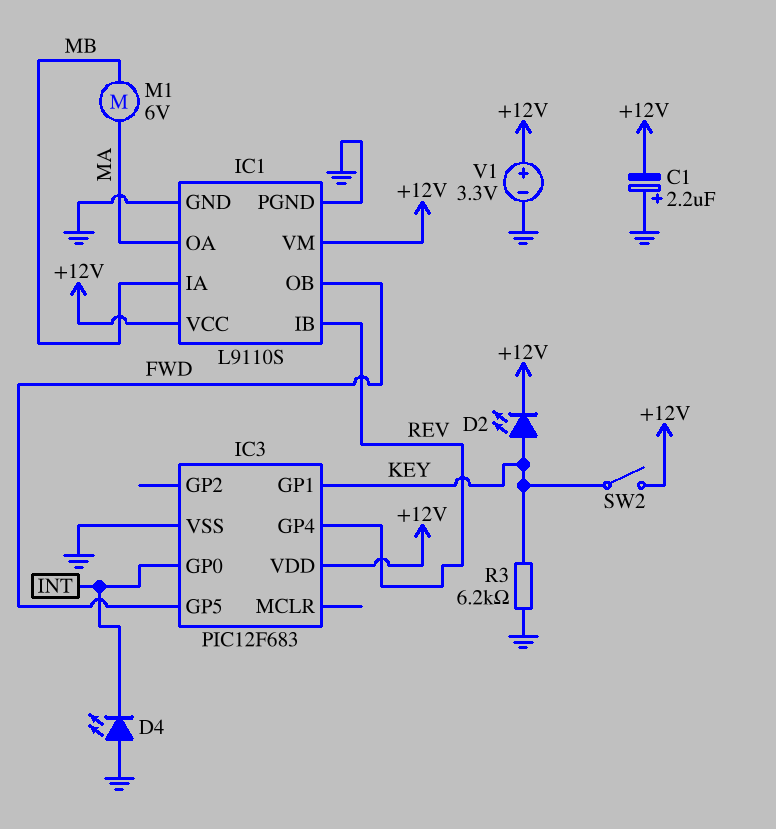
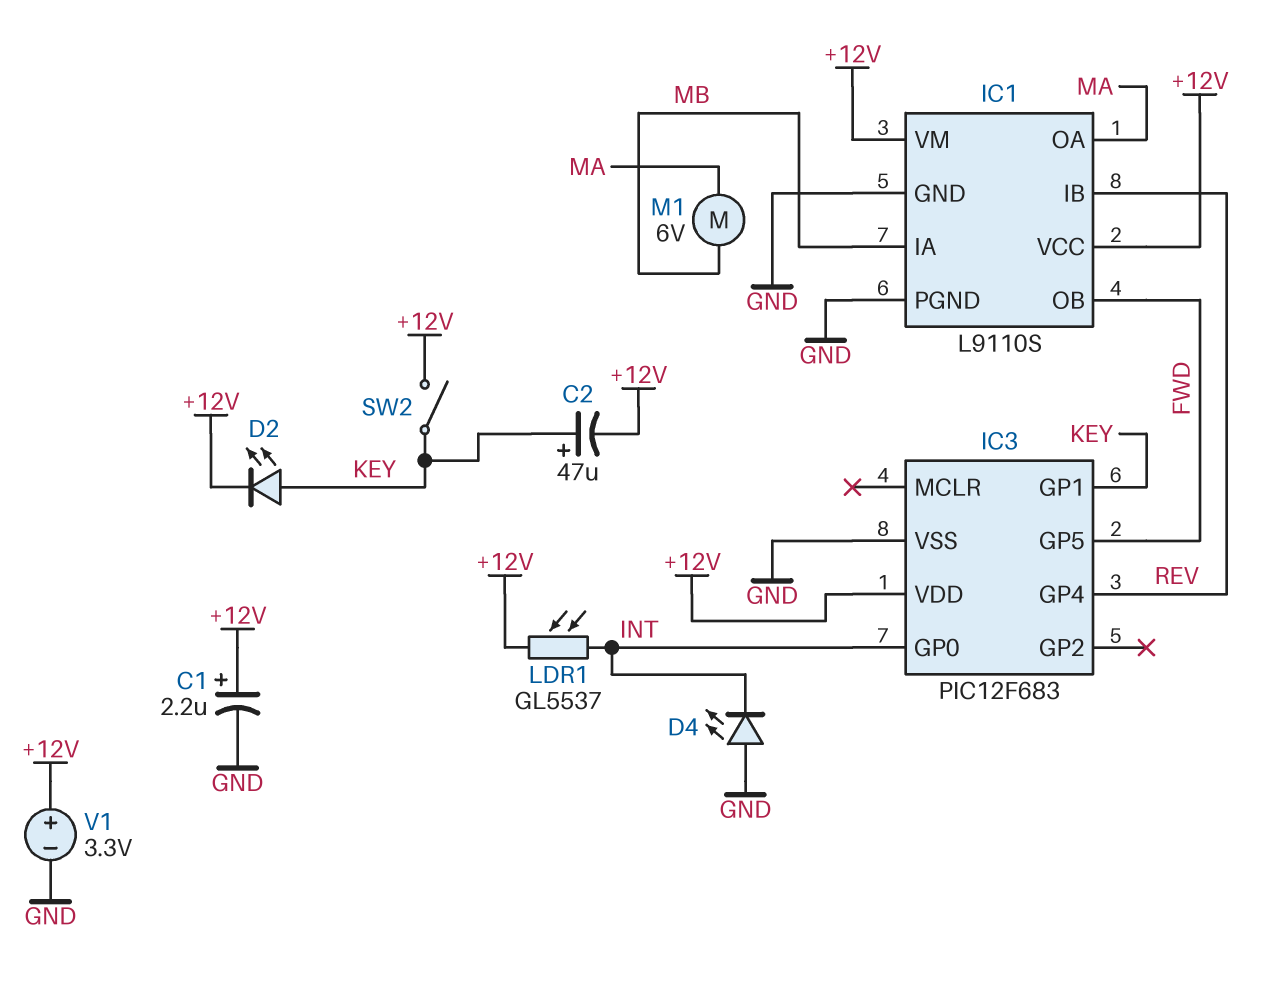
C1: 2.2uF (plus GND, minus +12V) -> 2.2uF (plus +12V, minus GND)
C2: none -> 47uF (plus KEY, minus +12V)
LDR1: none -> GL5537 (+12V, INT)
R3: 6.2k (GND, KEY) -> none

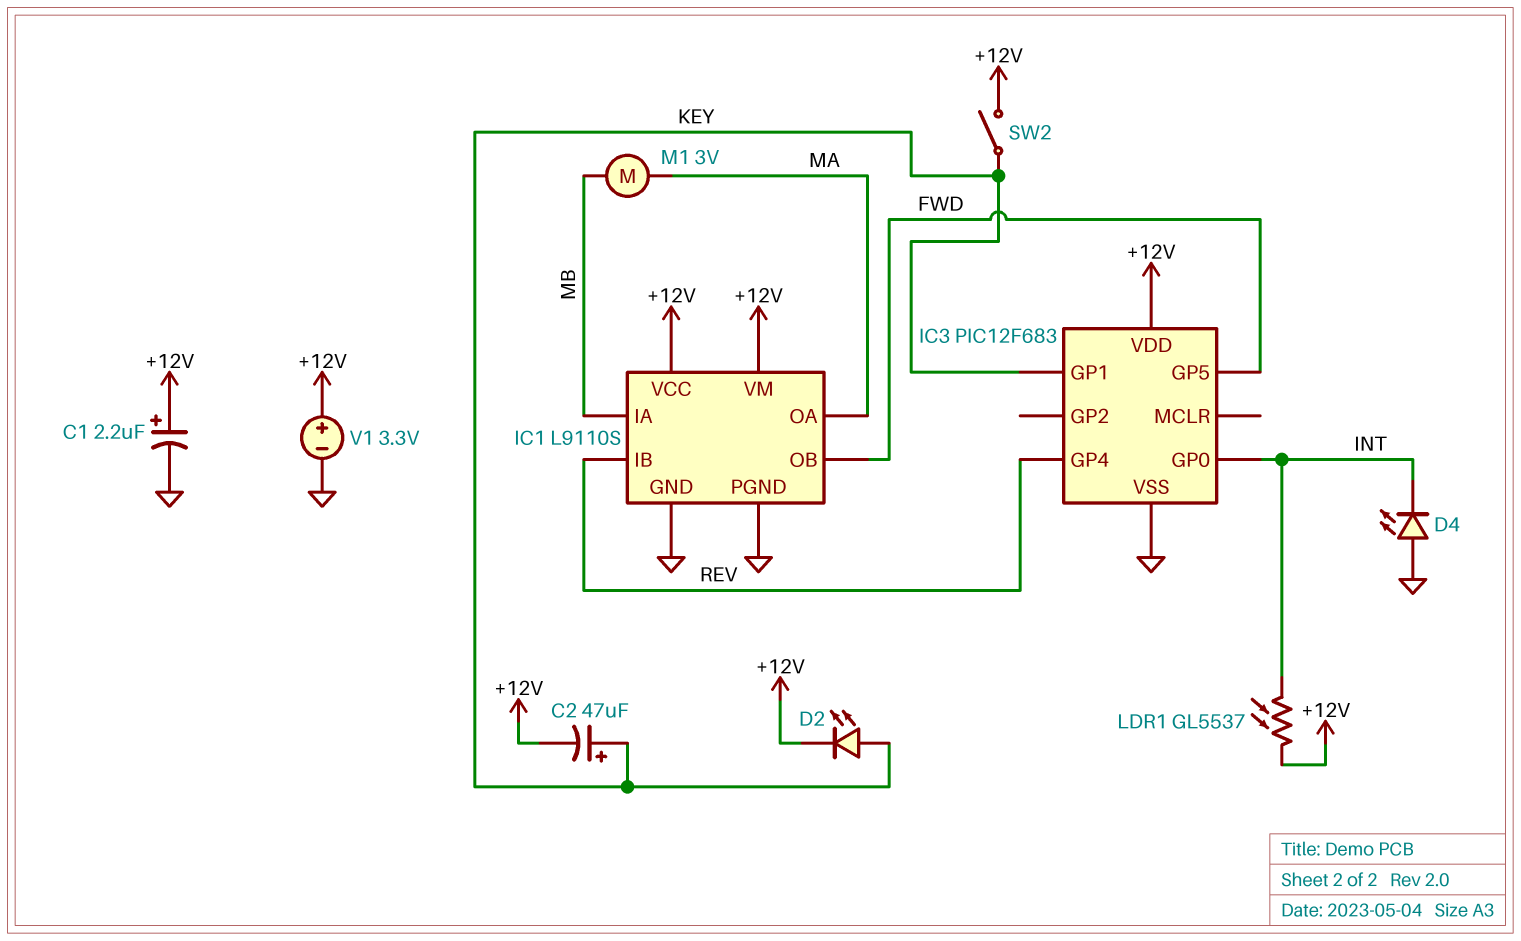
M1: motor 6V (MA, MB) -> motor 3V (MA, MB)

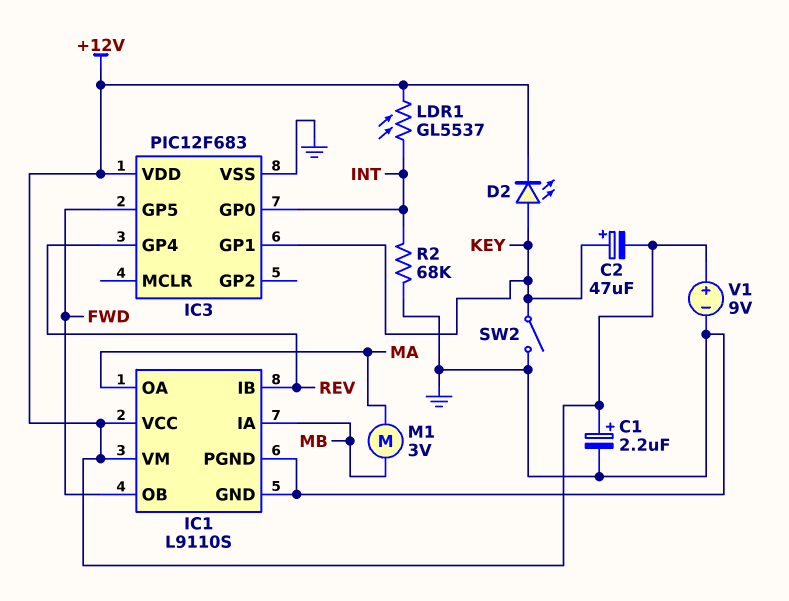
D4: LED (A GND, K INT) -> none
R2: none -> 68k (GND, INT)
SW2: switch (+12V, KEY) -> switch (GND, KEY)
V1: 3.3V (plus +12V, minus GND) -> 9V (plus +12V, minus GND)

